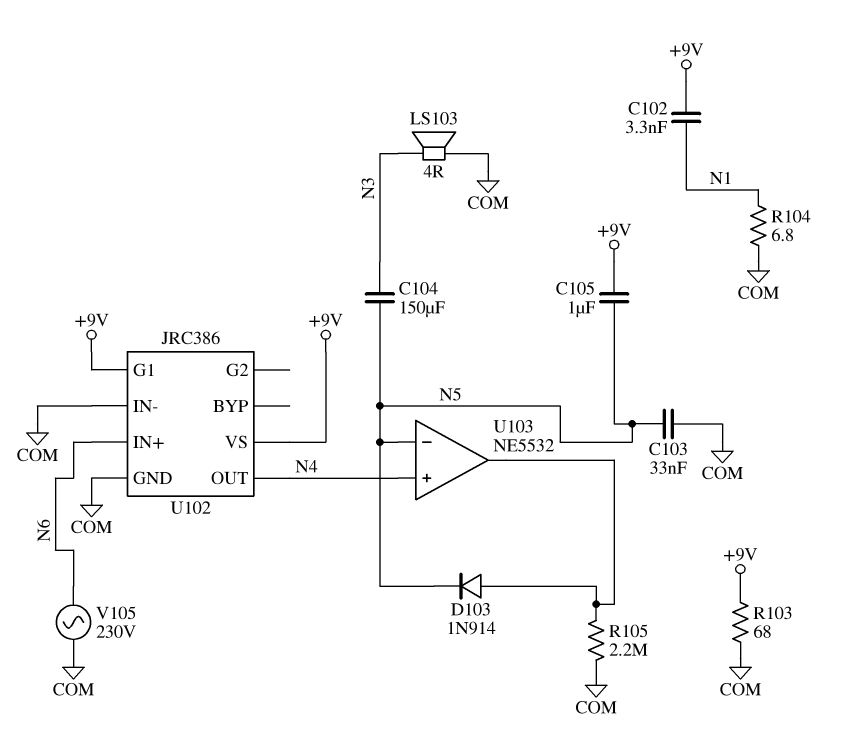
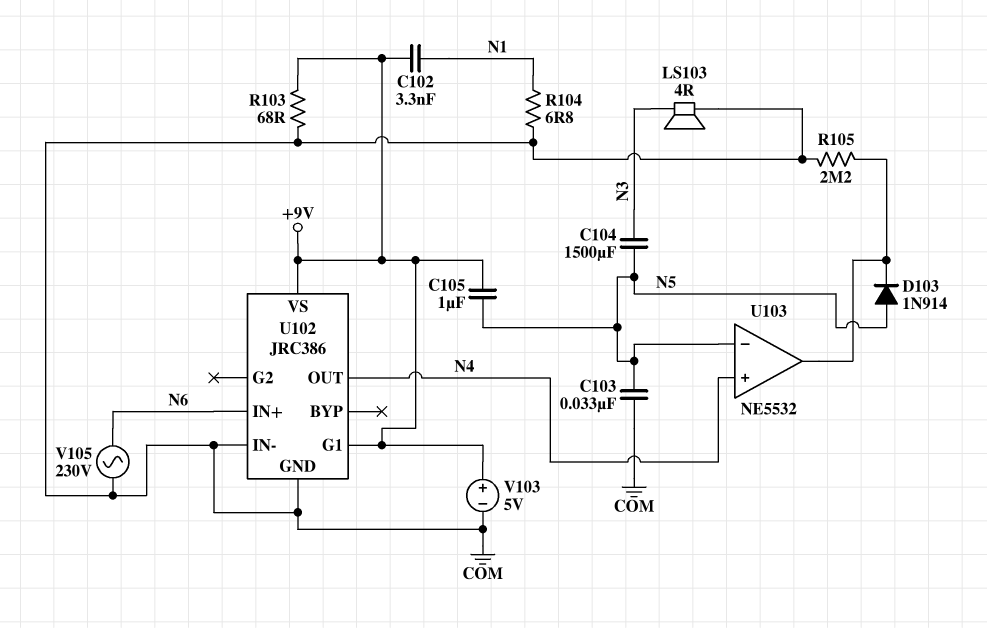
C104: 150uF (N3, N5) -> 1500uF (N3, N5)
D103: diode 1N914 (A U103/out, K N5) -> diode 1N914 (A N5, K U103/out)
V103: none -> 5V (plus +9V, minus COM)

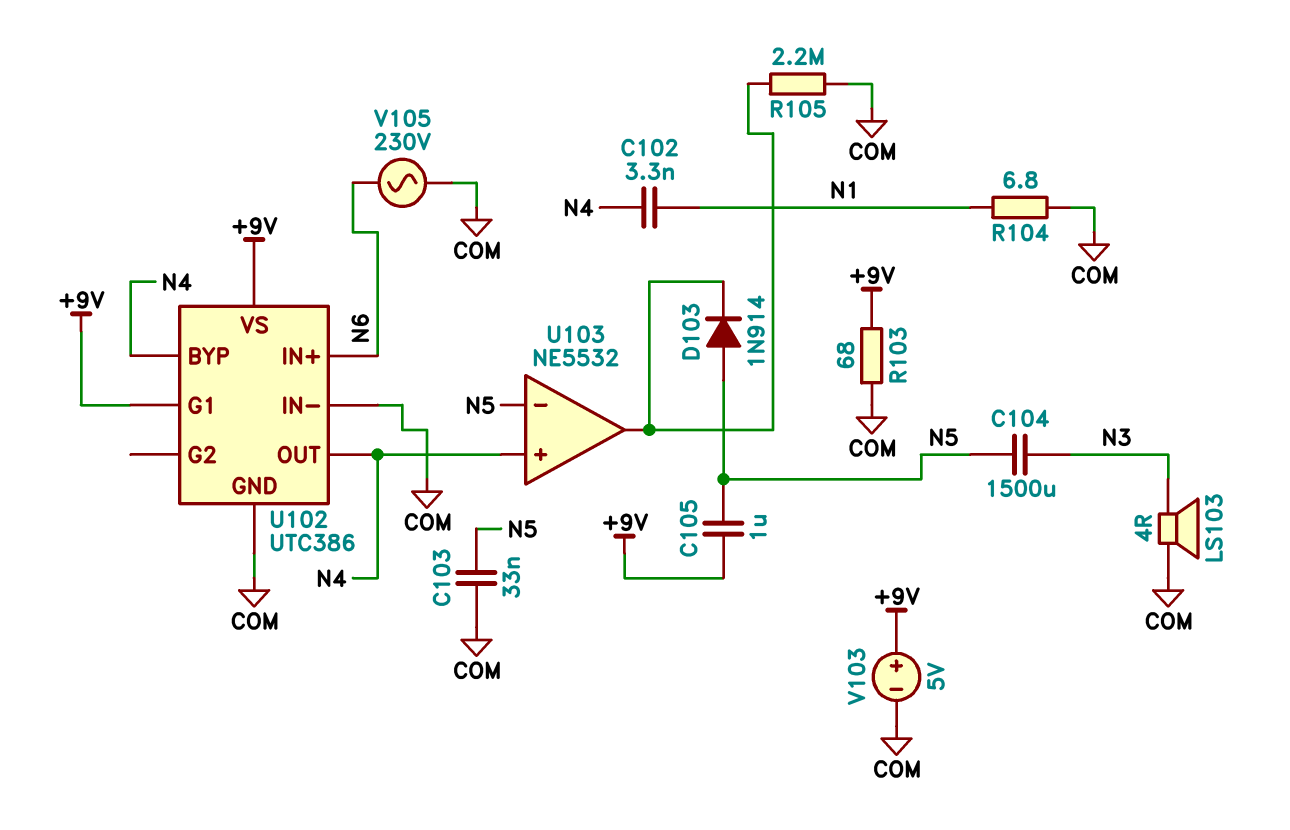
C102: 3.3nF (+9V, N1) -> 3.3nF (N1, N4)
U102: JRC386 -> UTC386
U102 pin BYP: none -> N4

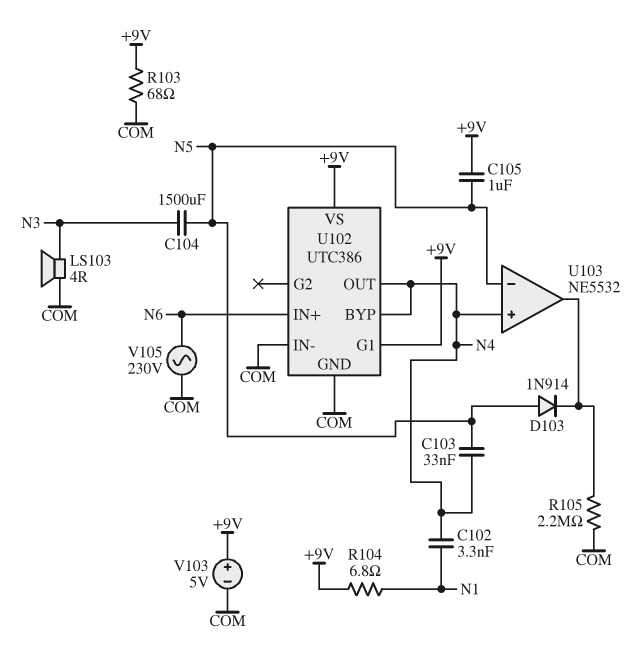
C103: 33nF (COM, N5) -> 33nF (N4, N5)
R104: 6.8 (COM, N1) -> 6.8 (+9V, N1)

